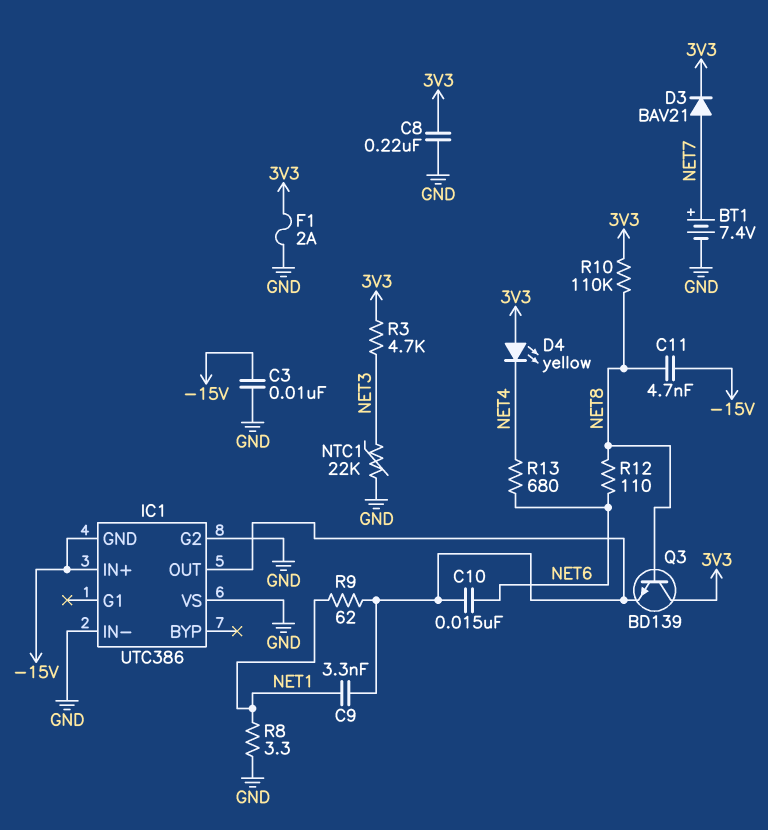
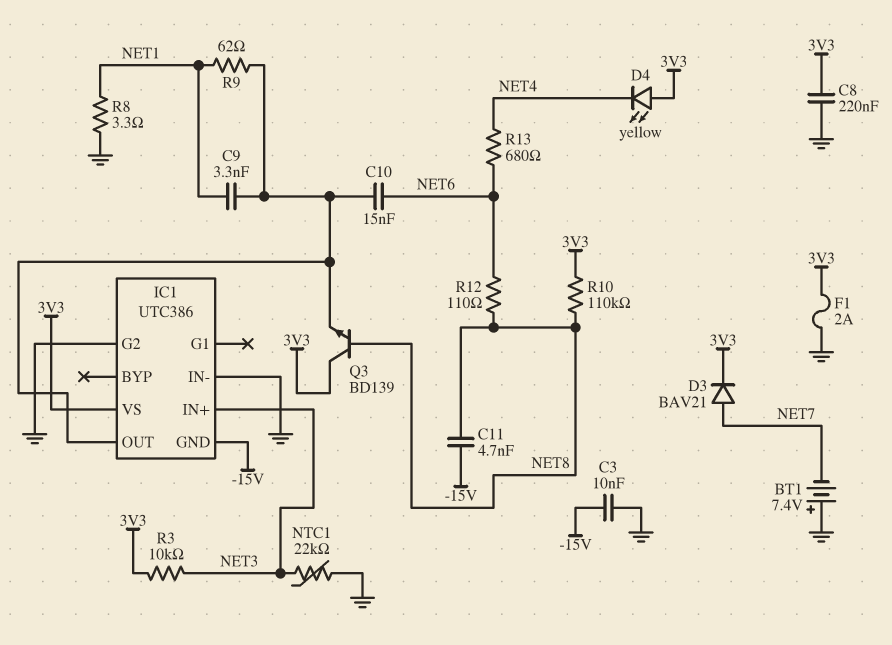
BT1: 7.4V (plus NET7, minus GND) -> 7.4V (plus GND, minus NET7)
IC1 pin IN+: -15V -> NET3
IC1 pin VS: GND -> 3V3
R3: 4.7k (3V3, NET3) -> 10k (3V3, NET3)

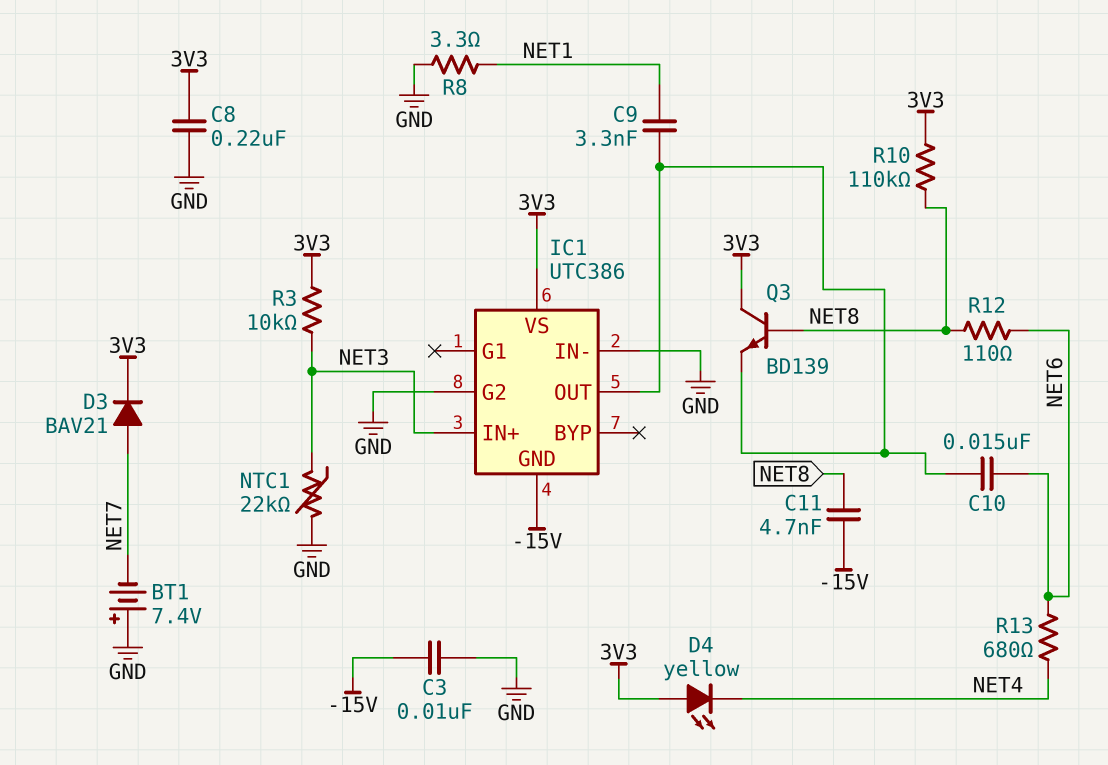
F1: 2A (3V3, GND) -> none
R9: 62 (IC1/OUT, NET1) -> none

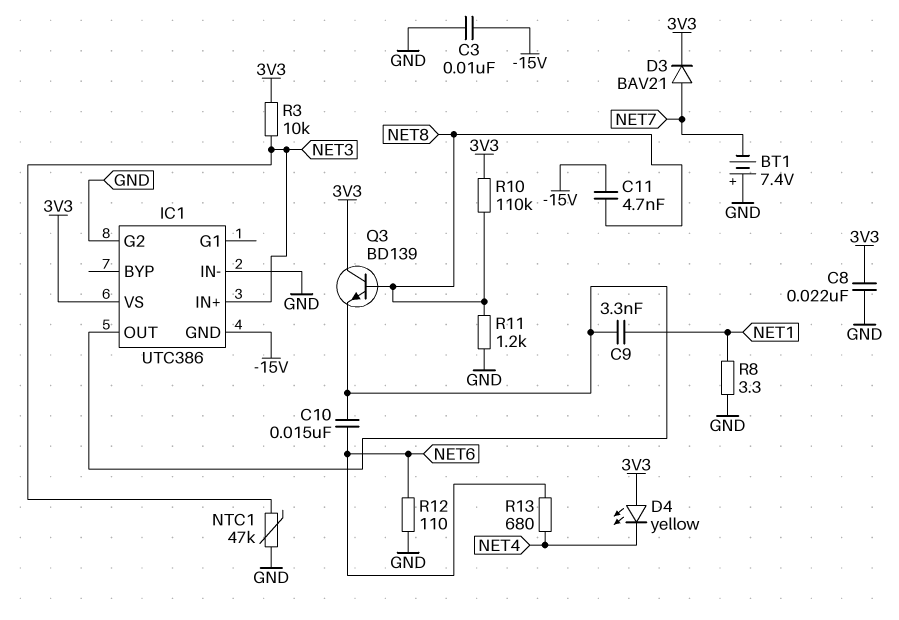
C8: 220nF (3V3, GND) -> 22nF (3V3, GND)
NTC1: 22k (GND, NET3) -> 47k (GND, NET3)
R11: none -> 1.2k (GND, NET8)
R12: 110 (NET6, NET8) -> 110 (GND, NET6)

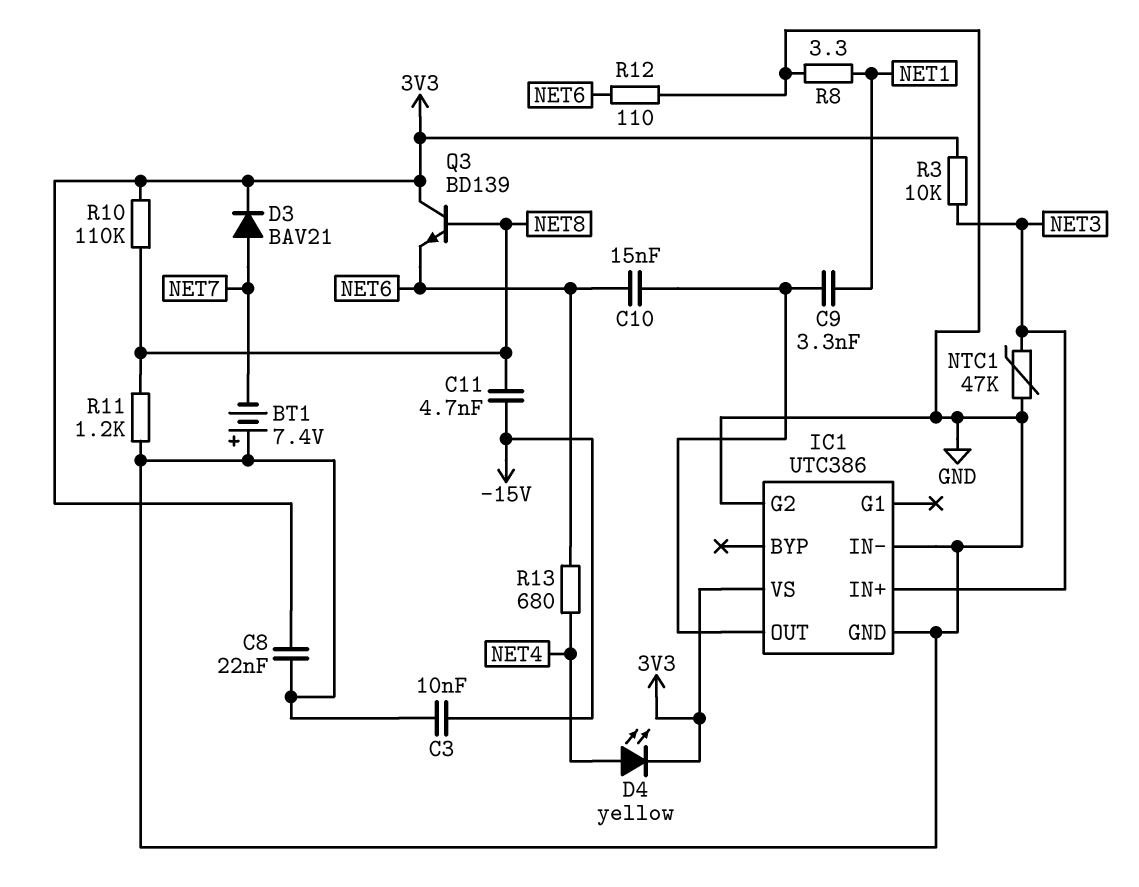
D4: LED yellow (A 3V3, K NET4) -> LED yellow (A NET4, K 3V3)
IC1 pin GND: -15V -> GND
Q3: NPN BD139 (B NET8, C 3V3, E IC1/OUT) -> NPN BD139 (B NET8, C 3V3, E NET6)

